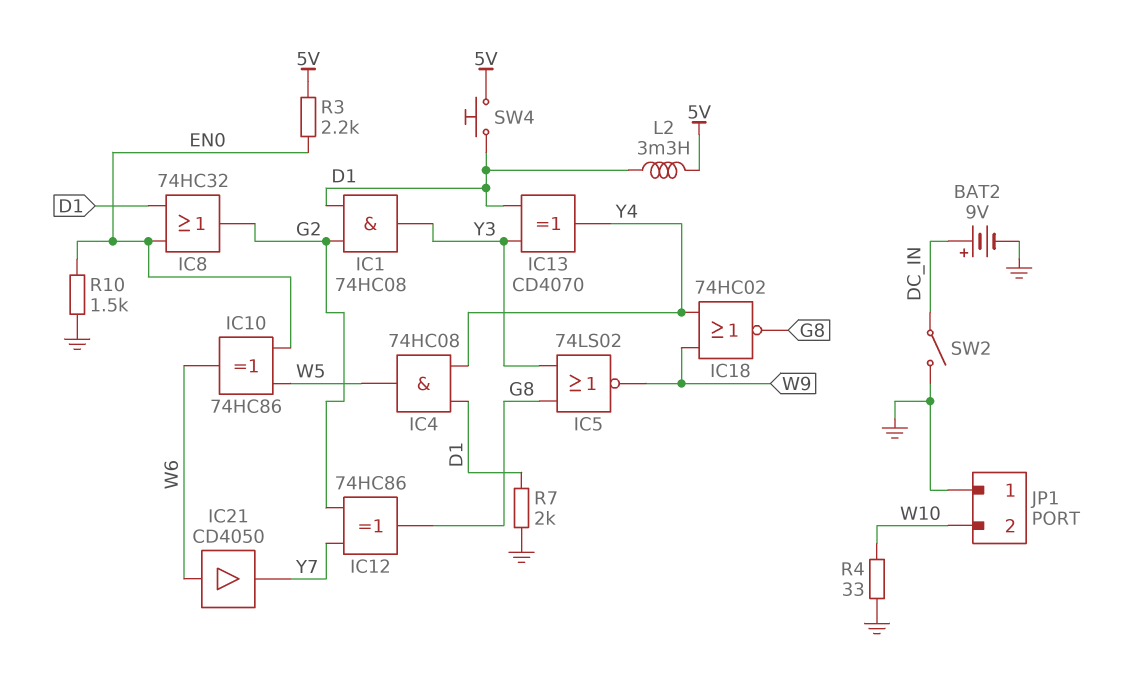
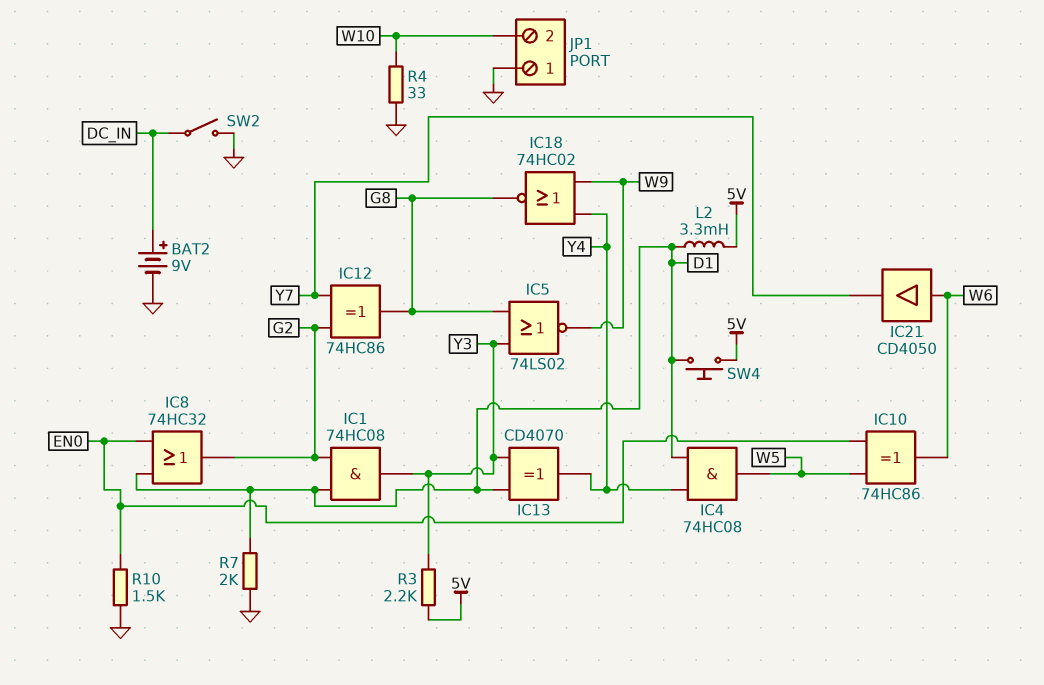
R3: 2.2k (5V, EN0) -> 2.2k (5V, Y3)

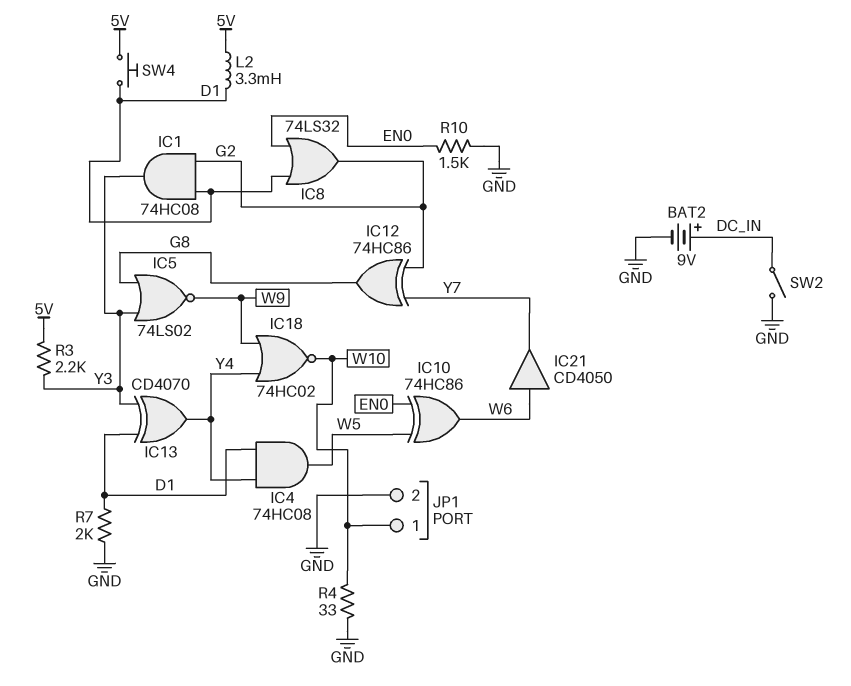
IC8: OR 74HC32 (in D1, in EN0, out G2) -> OR 74LS32 (in D1, in EN0, out G2)
IC18: NOR 74HC02 (in W9, in Y4, out G8) -> NOR 74HC02 (in W9, in Y4, out W10)
JP1 pin 1: GND -> W10
JP1 pin 2: W10 -> GND

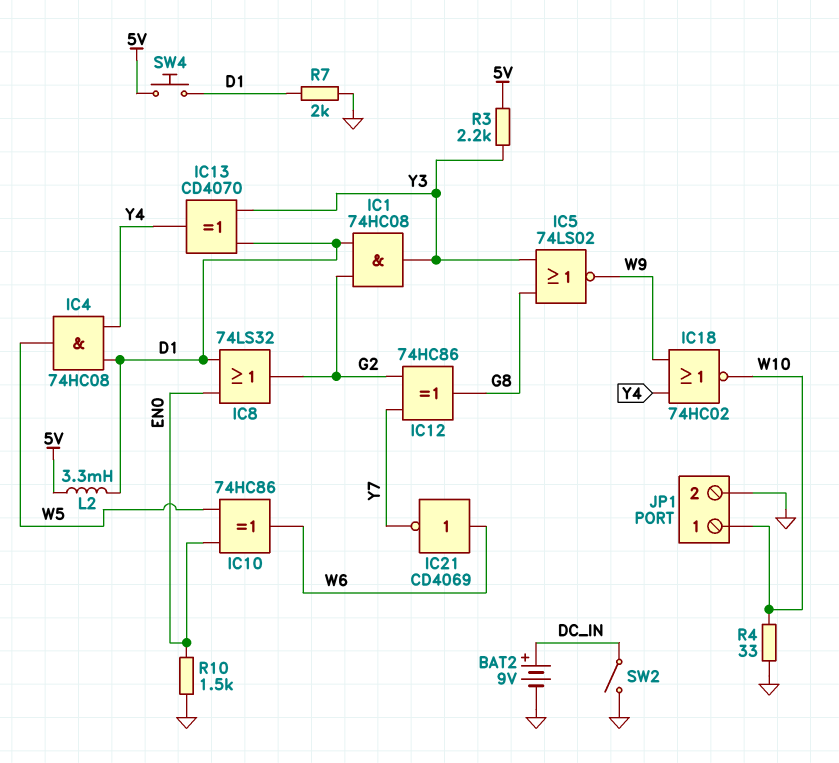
IC21: buffer CD4050 (in W6, out Y7) -> NOT CD4069 (in W6, out Y7)

